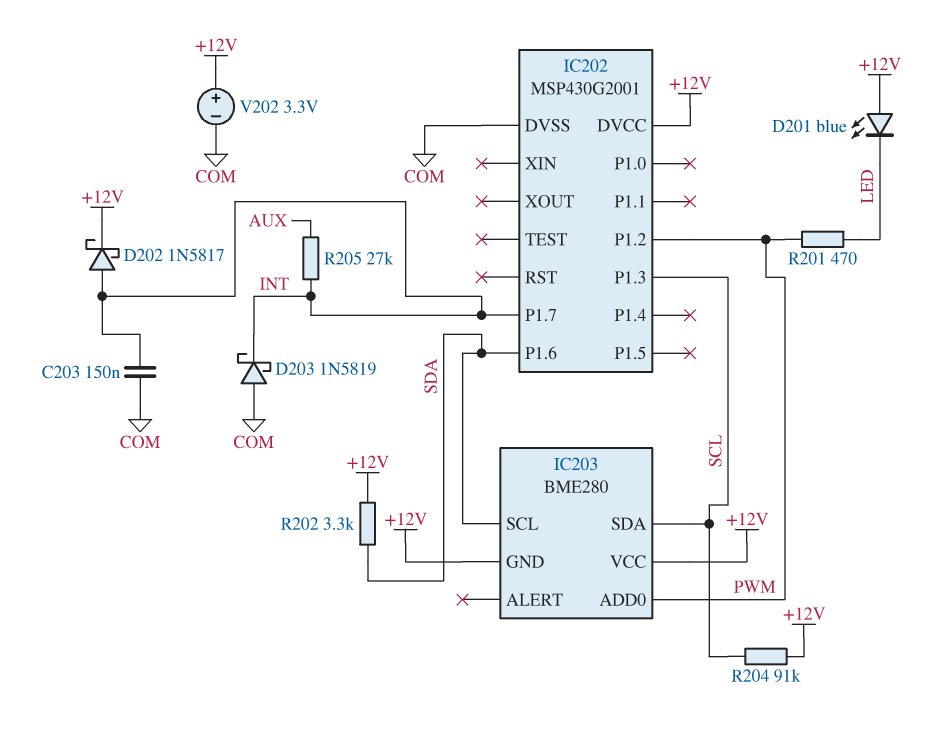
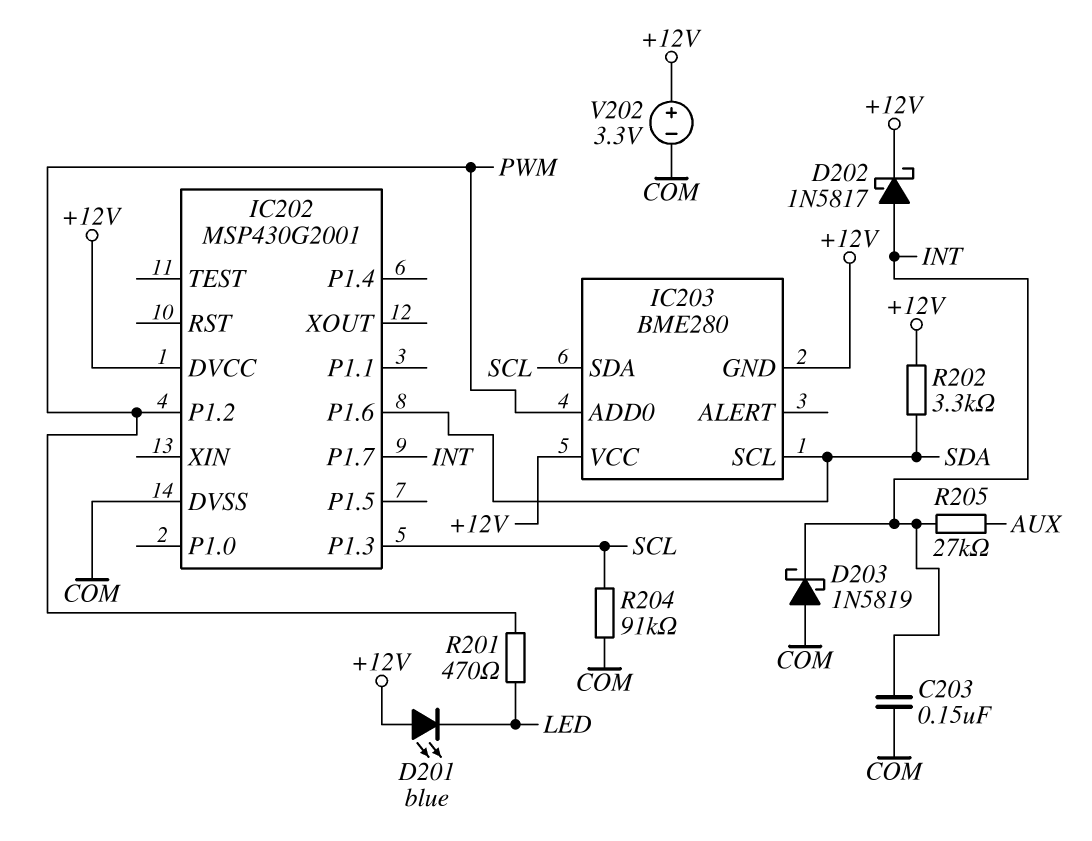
R204: 91k (+12V, SCL) -> 91k (COM, SCL)

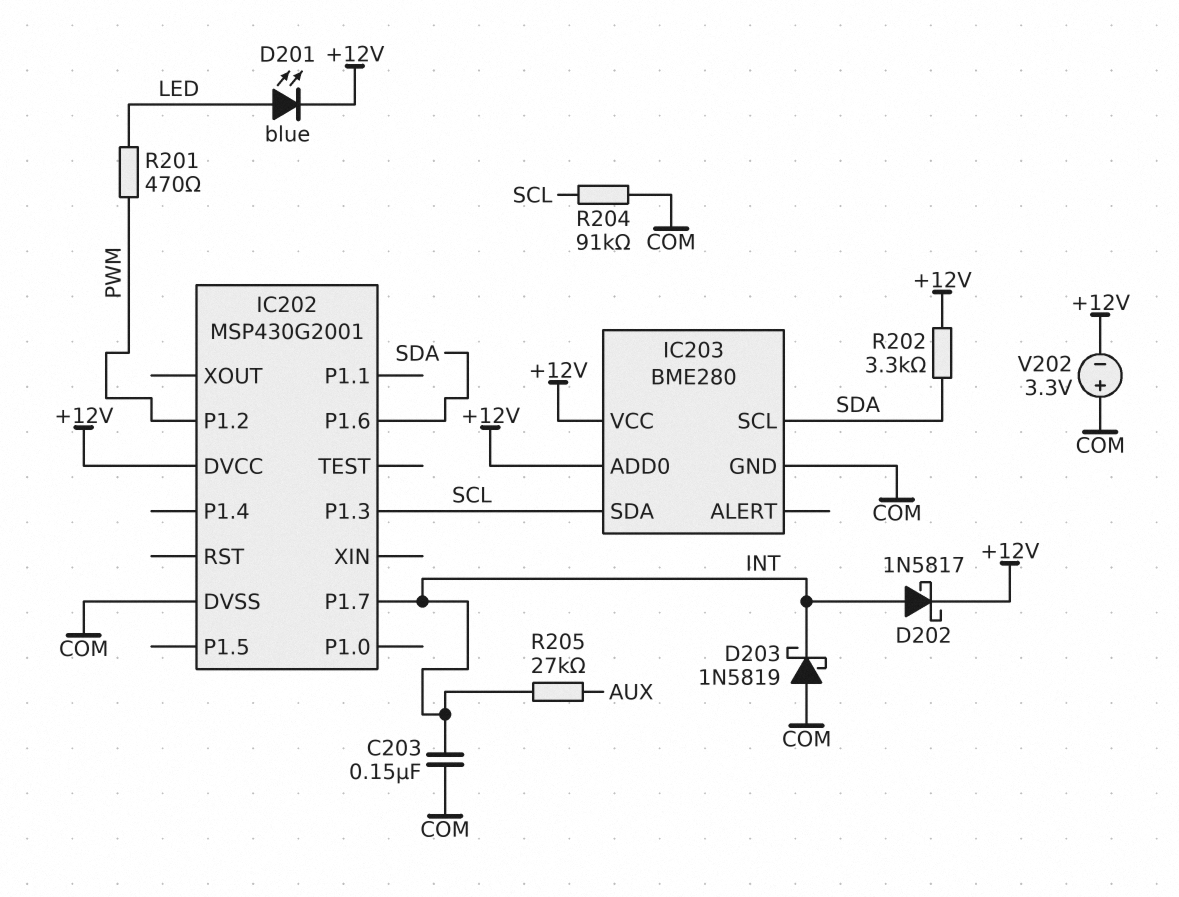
D201: LED blue (A +12V, K LED) -> LED blue (A LED, K +12V)
IC203 pin ADD0: PWM -> +12V
IC203 pin GND: +12V -> COM
V202: 3.3V (plus +12V, minus COM) -> 3.3V (plus COM, minus +12V)

